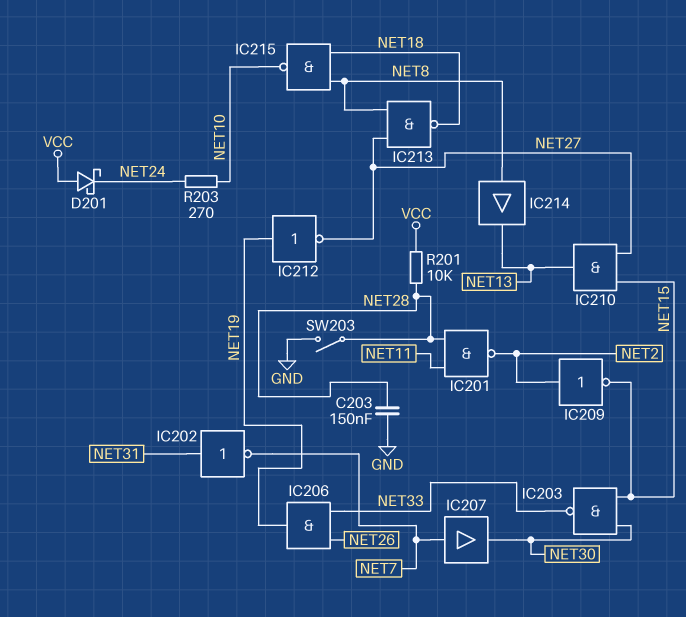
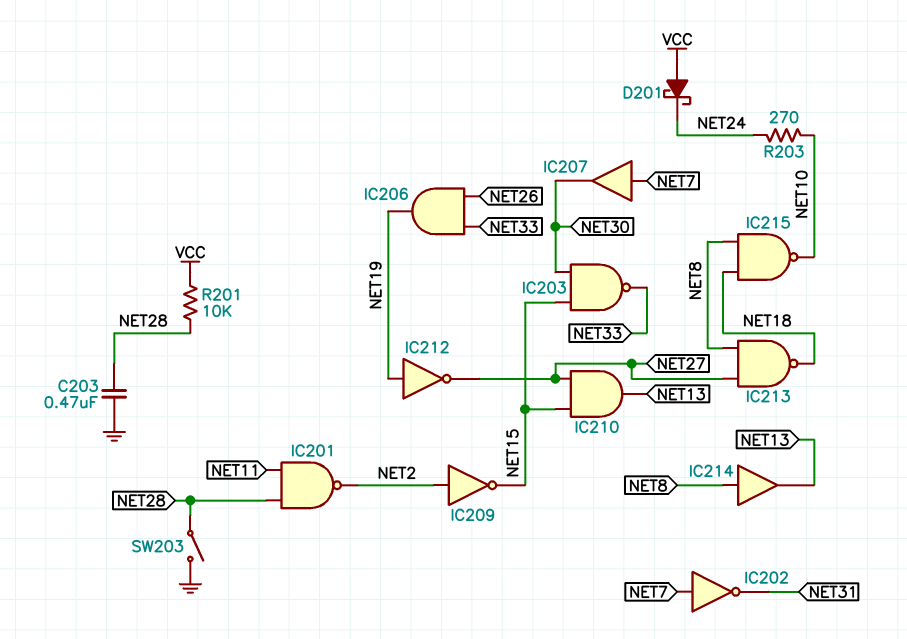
C203: 150nF (GND, NET28) -> 470nF (GND, NET28)
IC202: NOT (in NET31, out NET7) -> NOT (in NET7, out NET31)

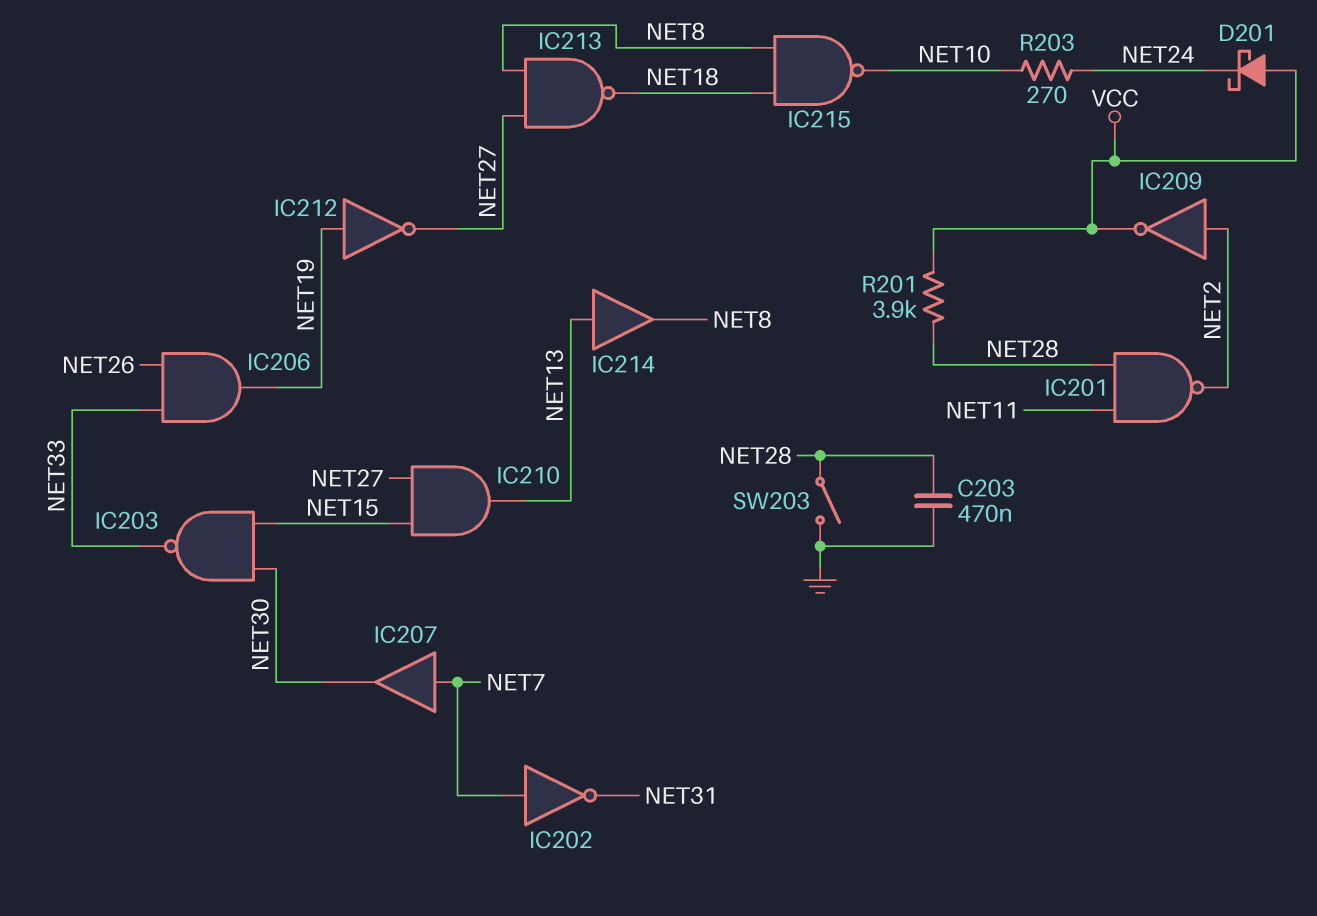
IC209: NOT (in NET2, out NET15) -> NOT (in NET2, out VCC)
IC214: buffer (in NET8, out NET13) -> buffer (in NET13, out NET8)
R201: 10k (NET28, VCC) -> 3.9k (NET28, VCC)

